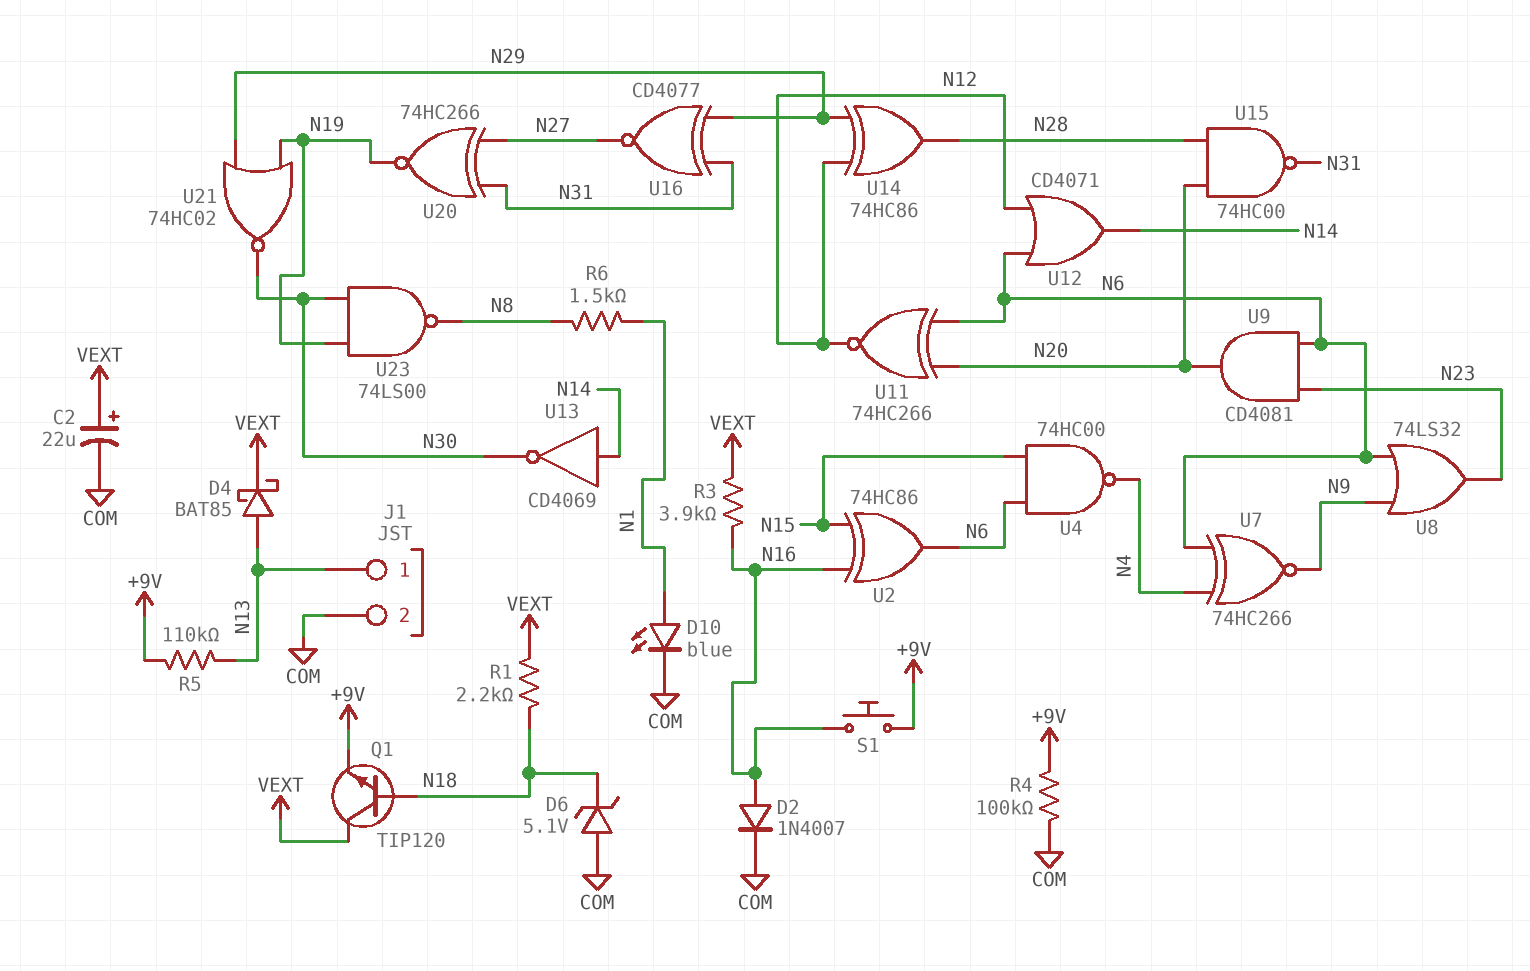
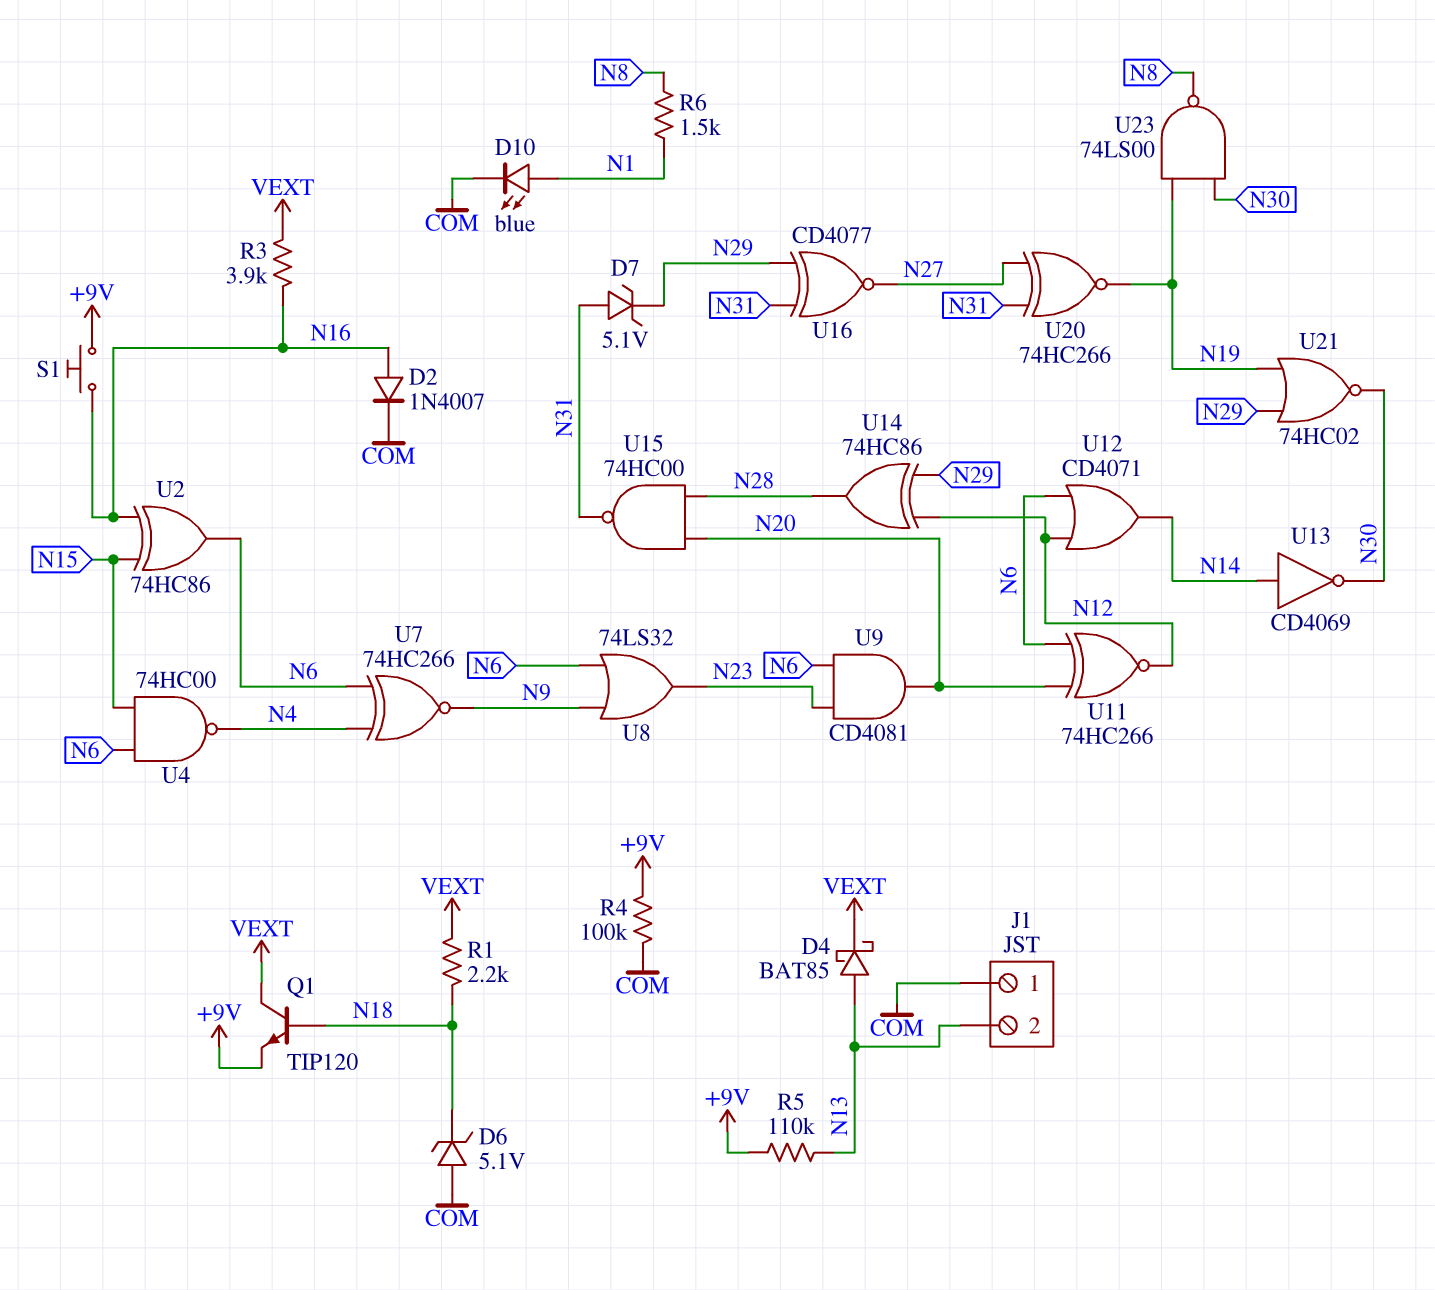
C2: 22uF (plus VEXT, minus COM) -> none
D7: none -> zener 5.1V (A N31, K N29)
J1 pin 1: N13 -> COM
J1 pin 2: COM -> N13

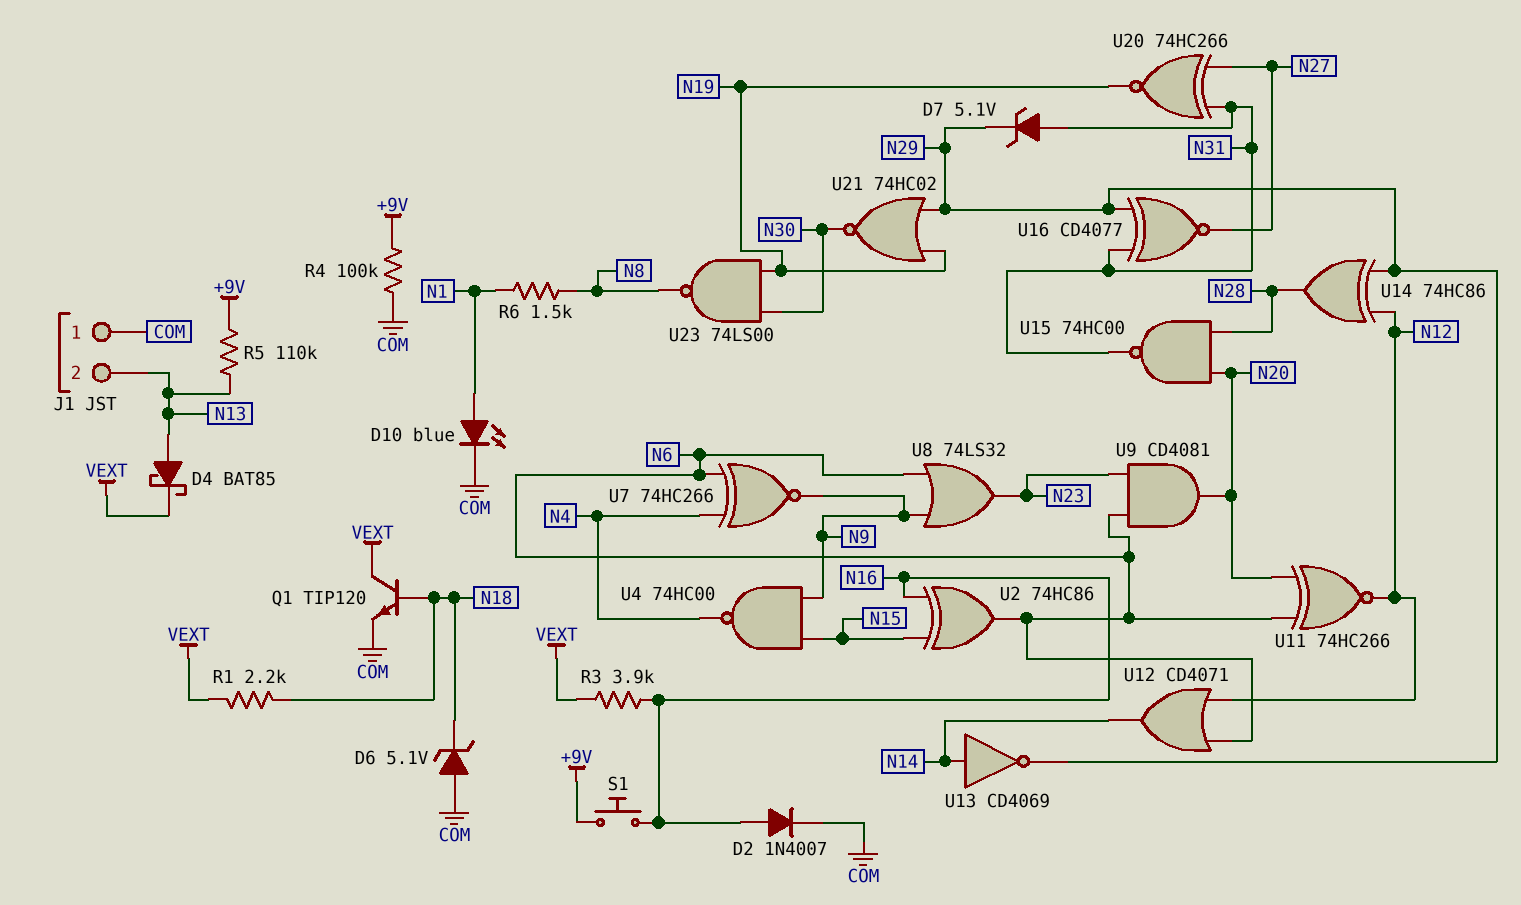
Q1: NPN TIP120 (B N18, C VEXT, E +9V) -> NPN TIP120 (B N18, C VEXT, E COM)
U4: NAND 74HC00 (in N6, in N15, out N4) -> NAND 74HC00 (in N9, in N15, out N4)
U13: NOT CD4069 (in N14, out N30) -> NOT CD4069 (in N14, out N29)

